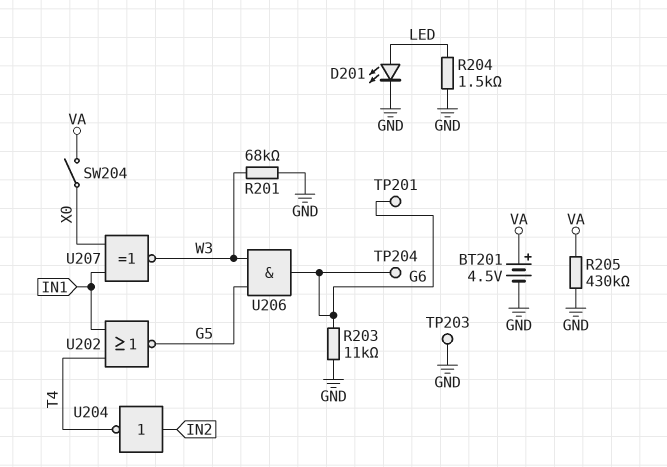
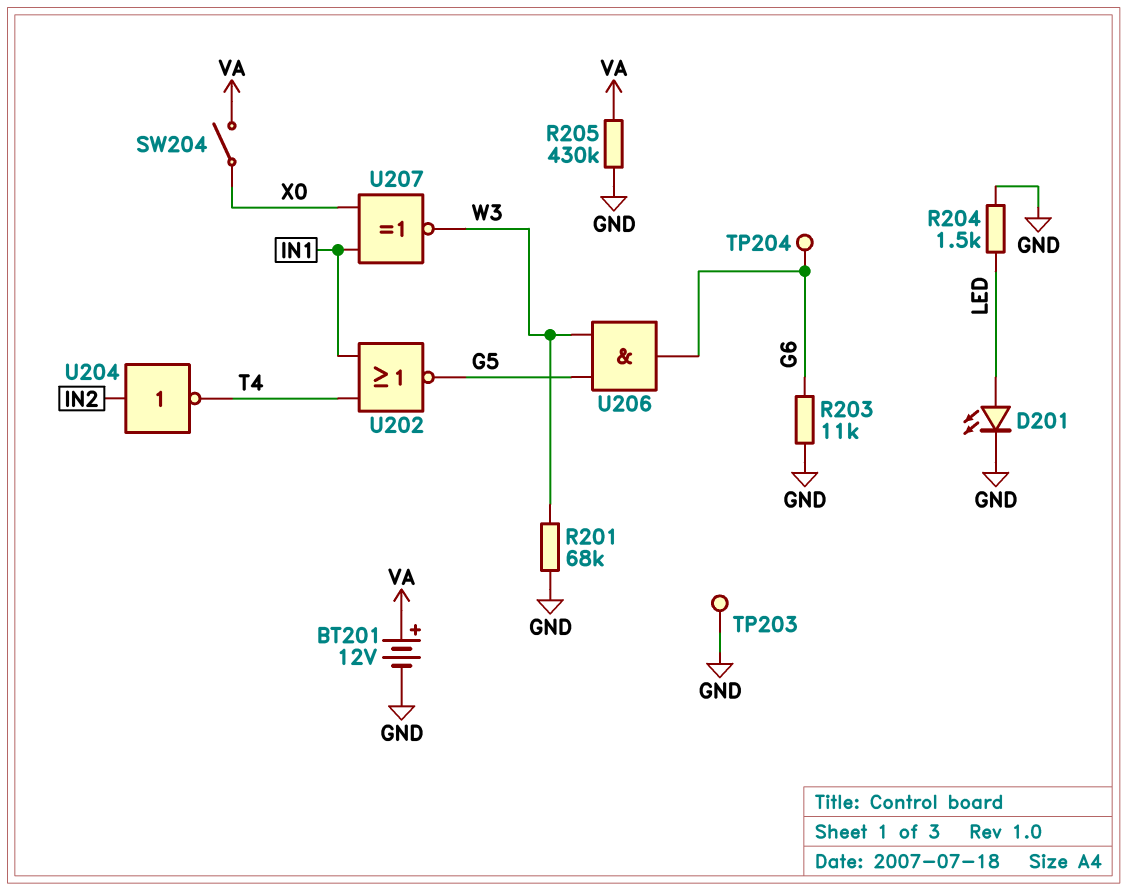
BT201: 4.5V (plus VA, minus GND) -> 12V (plus VA, minus GND)
TP201: test point (G6) -> none

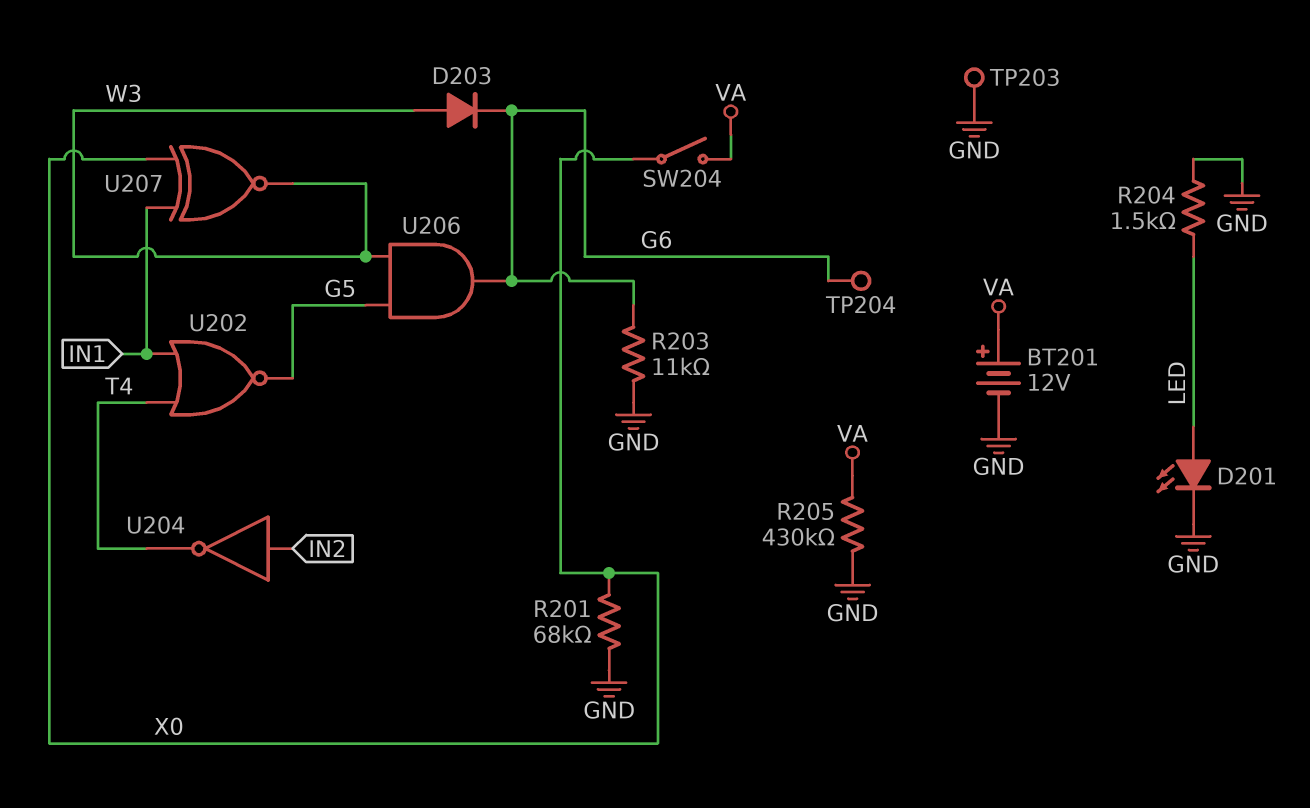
D203: none -> diode (A W3, K G6)
R201: 68k (GND, W3) -> 68k (GND, X0)

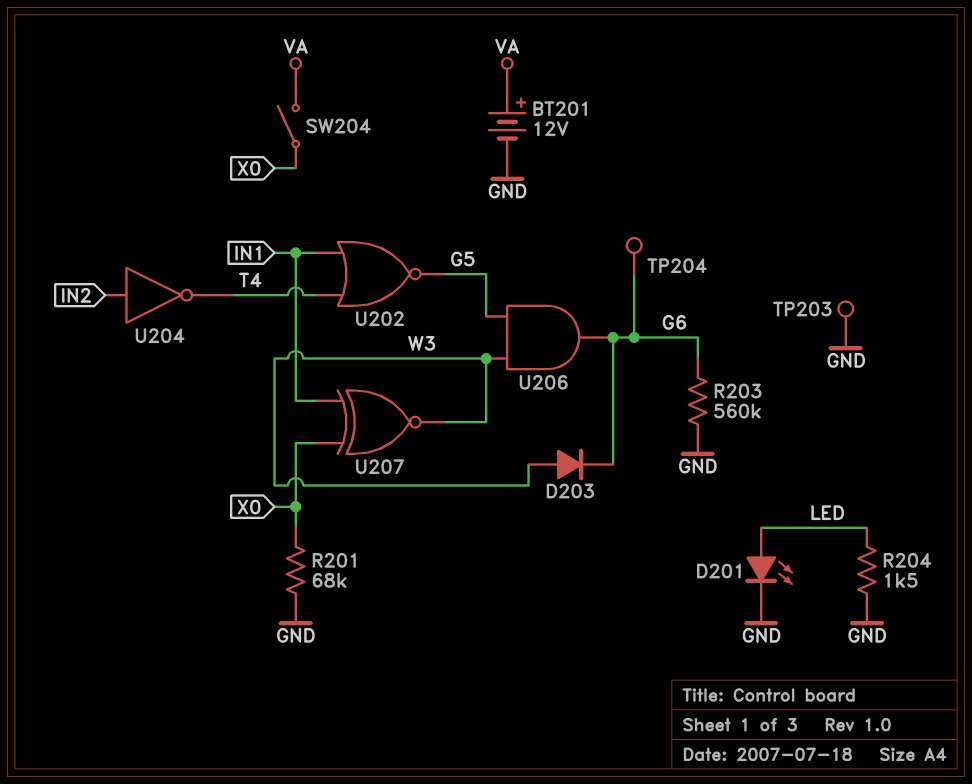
R203: 11k (G6, GND) -> 560k (G6, GND)
R205: 430k (GND, VA) -> none

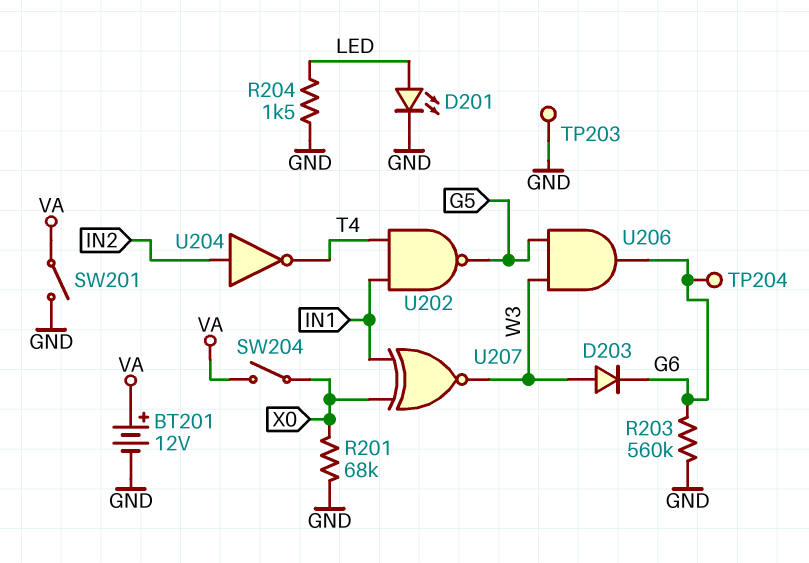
SW201: none -> switch (GND, VA)
U202: NOR (in IN1, in T4, out G5) -> NAND (in IN1, in T4, out G5)

